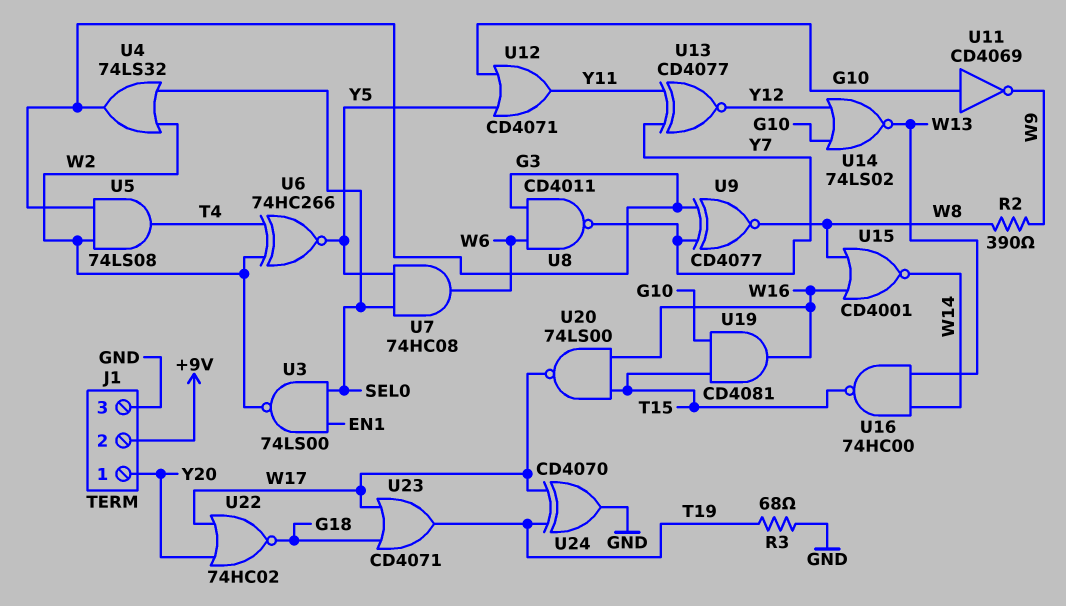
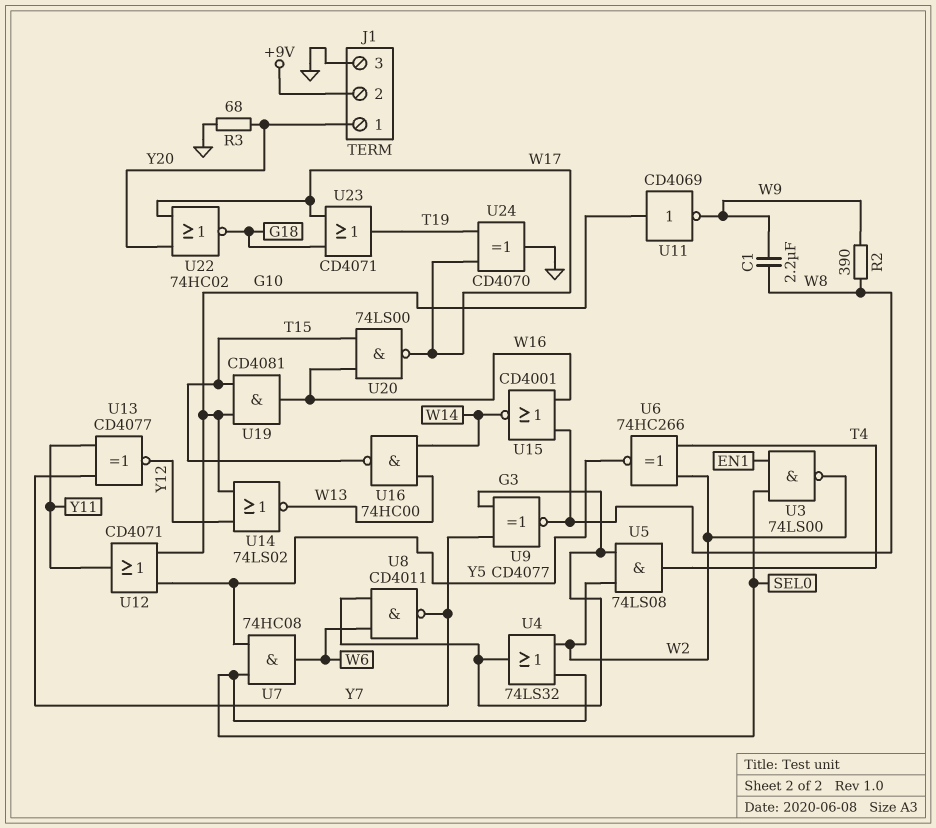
C1: none -> 2.2uF (W8, W9)
R3: 68 (GND, T19) -> 68 (GND, Y20)

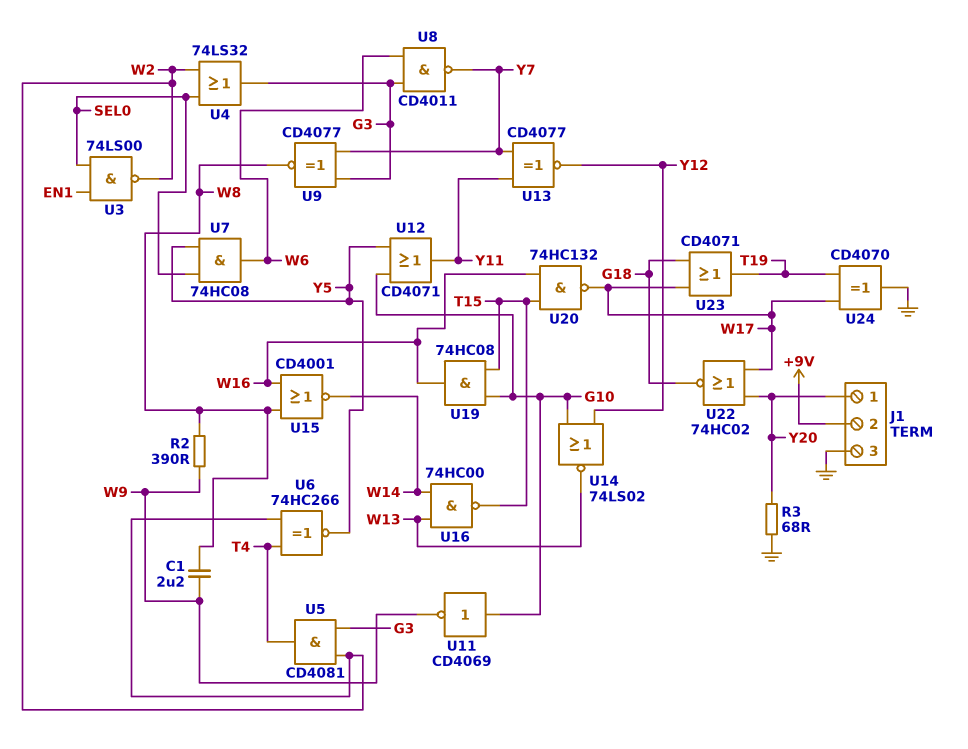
U5: AND 74LS08 (in G3, in W2, out T4) -> AND CD4081 (in G3, in W2, out T4)
U19: AND CD4081 (in G10, in T15, out W16) -> AND 74HC08 (in G10, in T15, out W16)
U20: NAND 74LS00 (in T15, in W16, out W17) -> NAND 74HC132 (in T15, in W16, out W17)

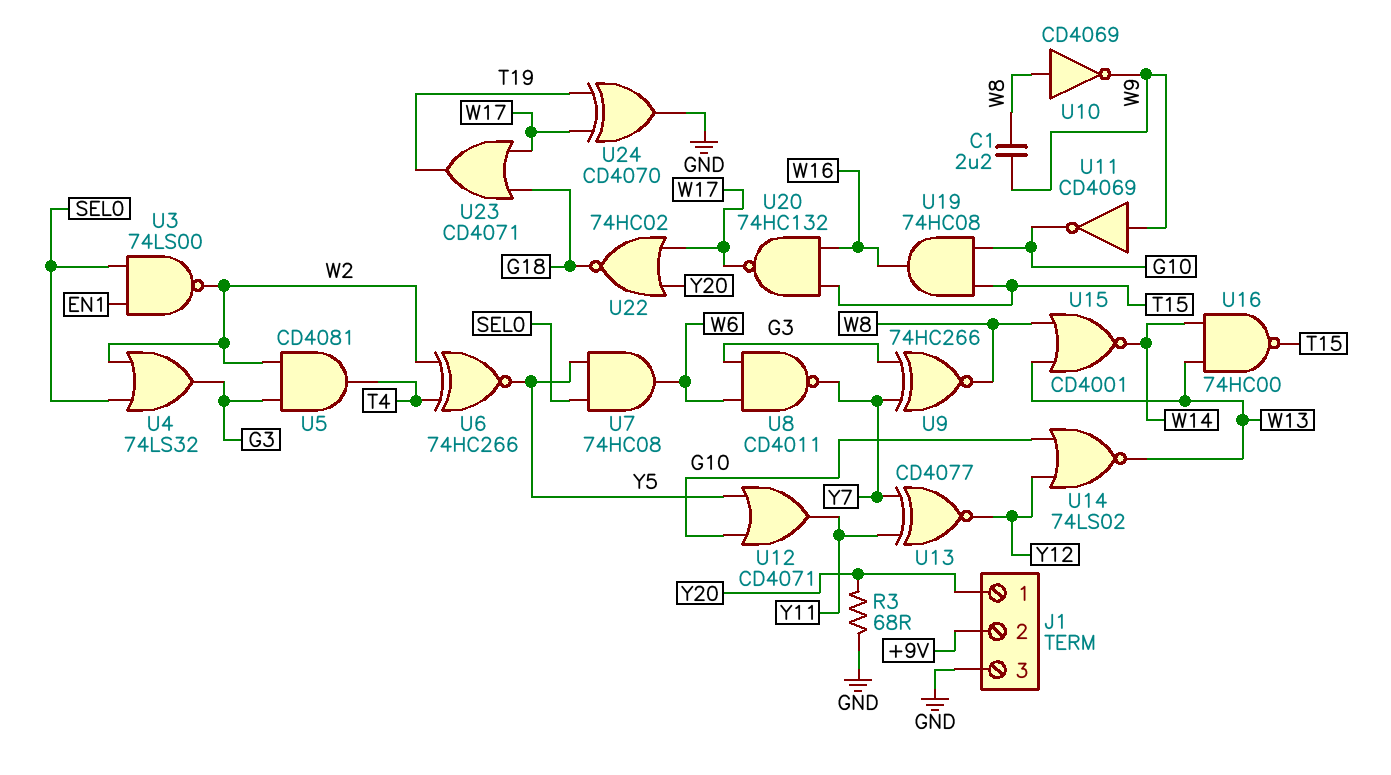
R2: 390 (W8, W9) -> none
U9: XNOR CD4077 (in G3, in Y7, out W8) -> XNOR 74HC266 (in G3, in Y7, out W8)
U10: none -> NOT CD4069 (in W8, out W9)
U11: NOT CD4069 (in G10, out W9) -> NOT CD4069 (in W9, out G10)
U15: NOR CD4001 (in W8, in W16, out W14) -> NOR CD4001 (in W8, in W13, out W14)

